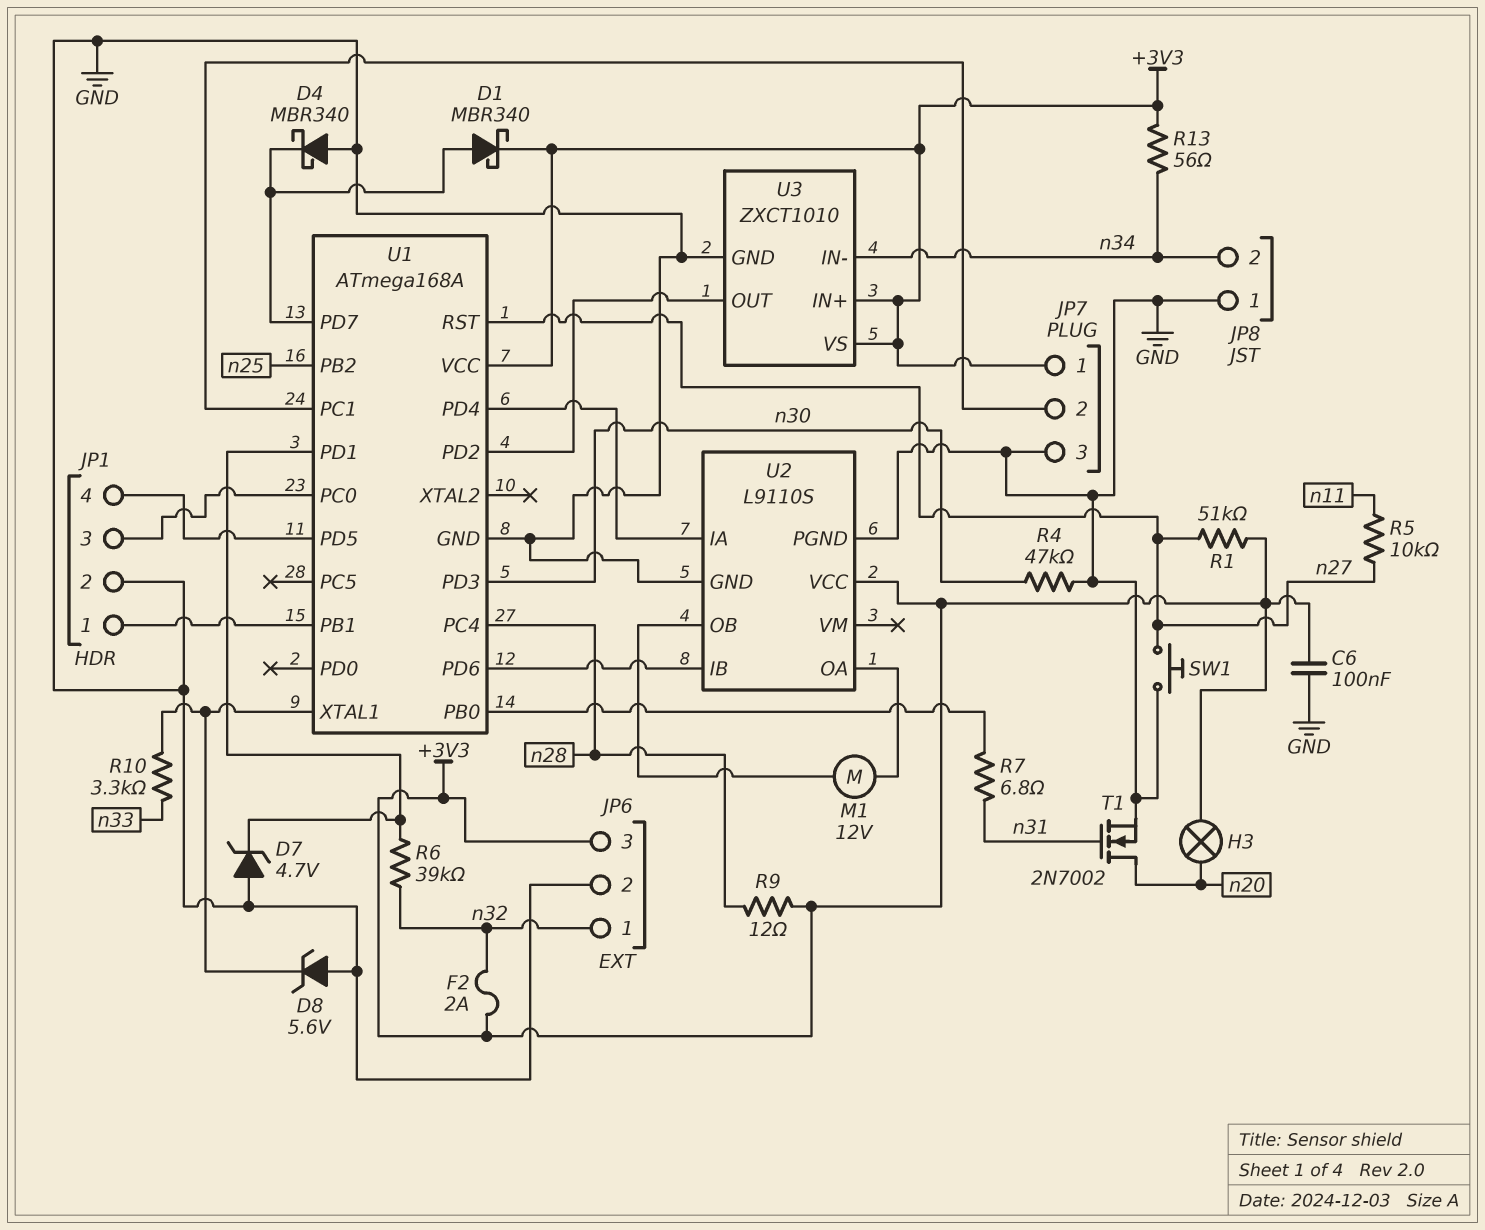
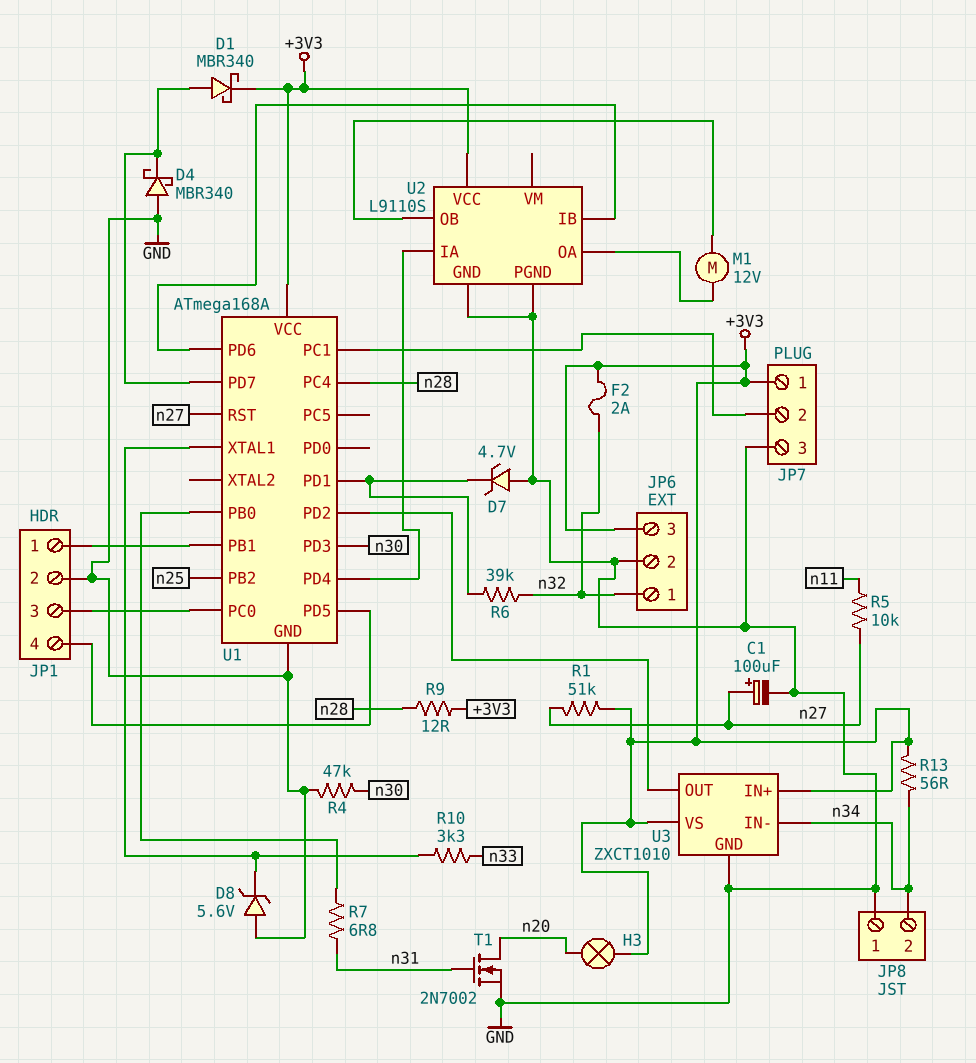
C1: none -> 100uF (plus n27, minus GND)
C6: 100nF (+3V3, GND) -> none
SW1: button (GND, n27) -> none

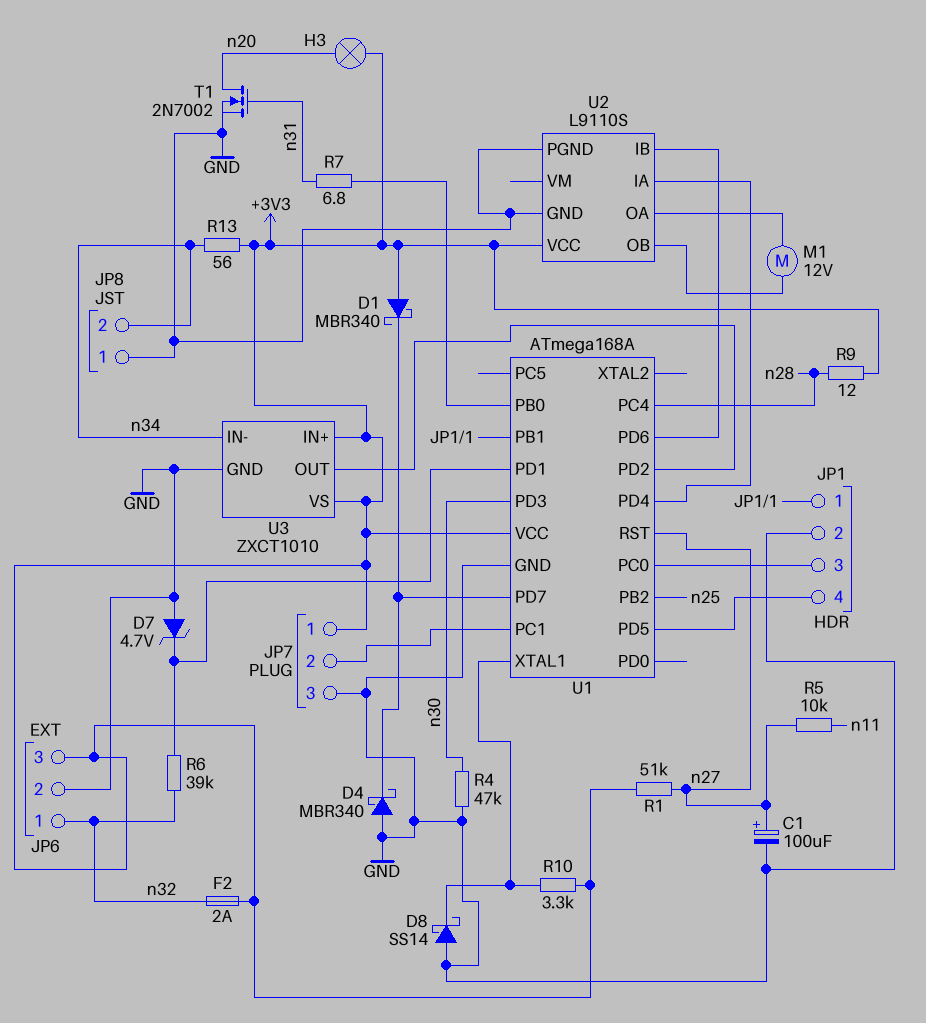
D1: schottky MBR340 (A U1/PD7, K +3V3) -> schottky MBR340 (A +3V3, K U1/PD7)
D8: zener 5.6V (A GND, K U1/XTAL1) -> schottky SS14 (A GND, K U1/XTAL1)
R10: 3.3k (U1/XTAL1, n33) -> 3.3k (+3V3, U1/XTAL1)

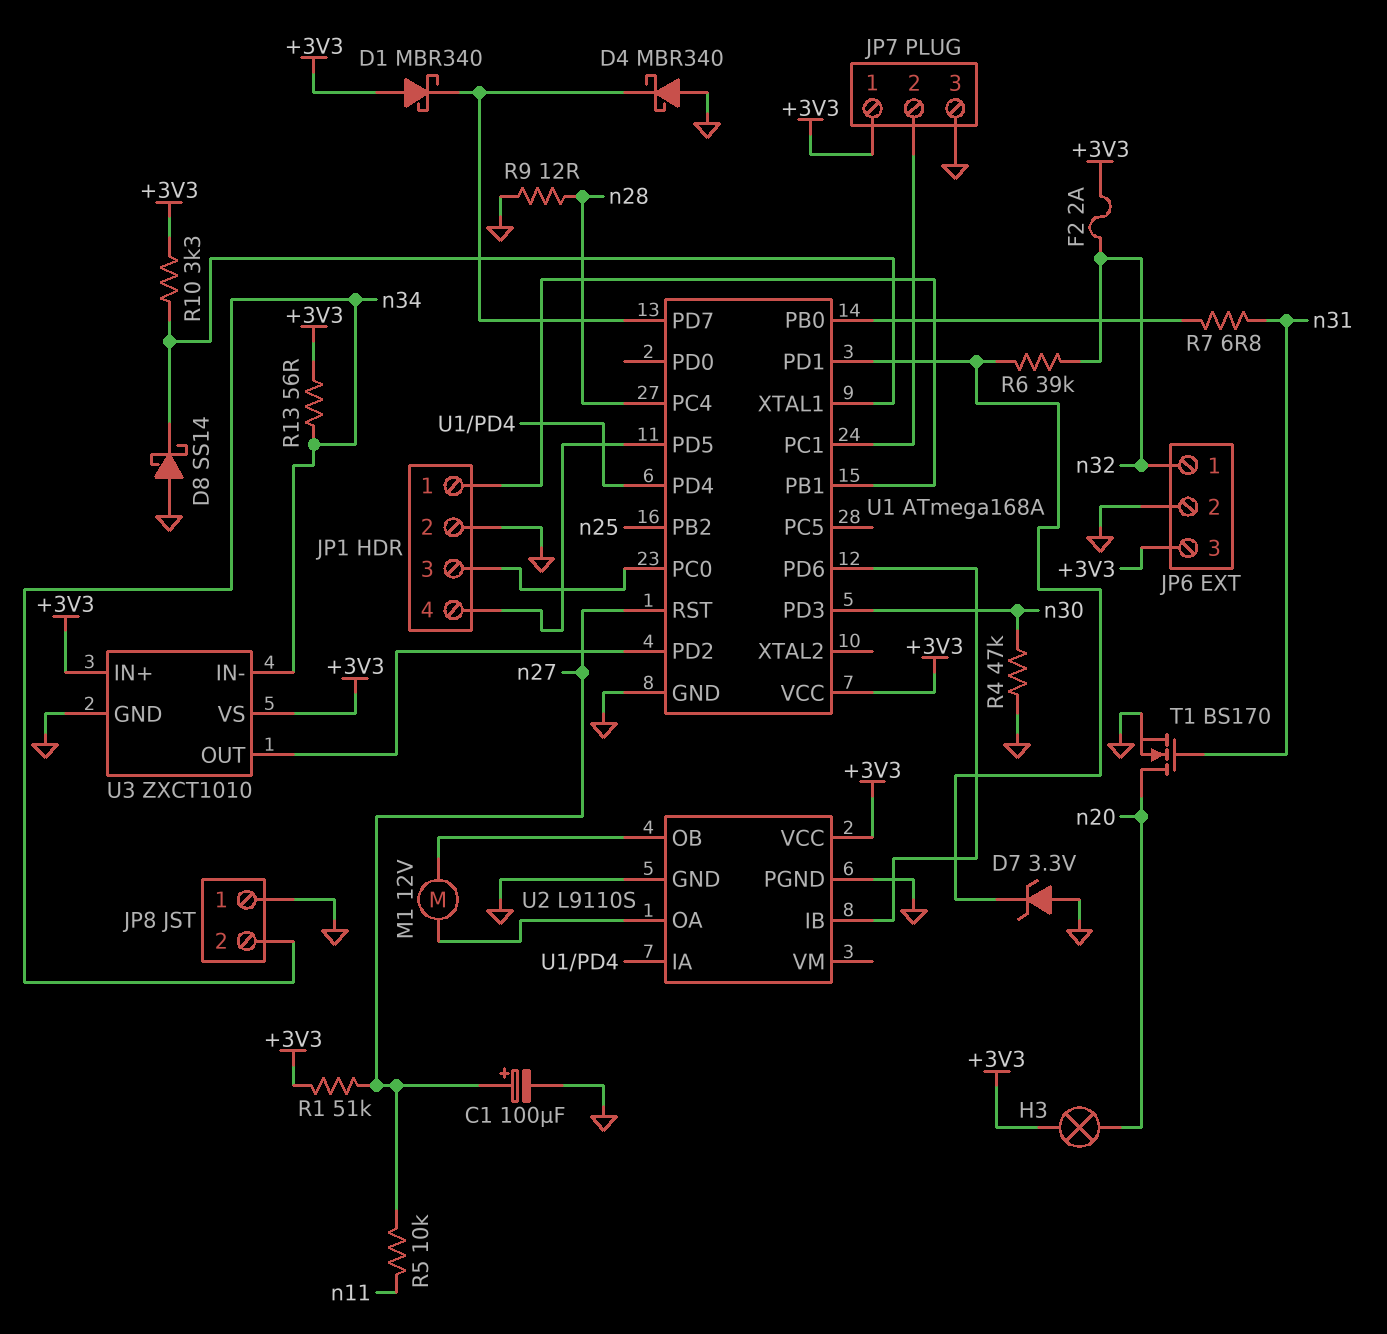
D7: zener 4.7V (A GND, K U1/PD1) -> zener 3.3V (A GND, K U1/PD1)
R9: 12 (+3V3, n28) -> 12 (GND, n28)
T1: NMOS 2N7002 (G n31, D n20, S GND) -> NMOS BS170 (G n31, D n20, S GND)

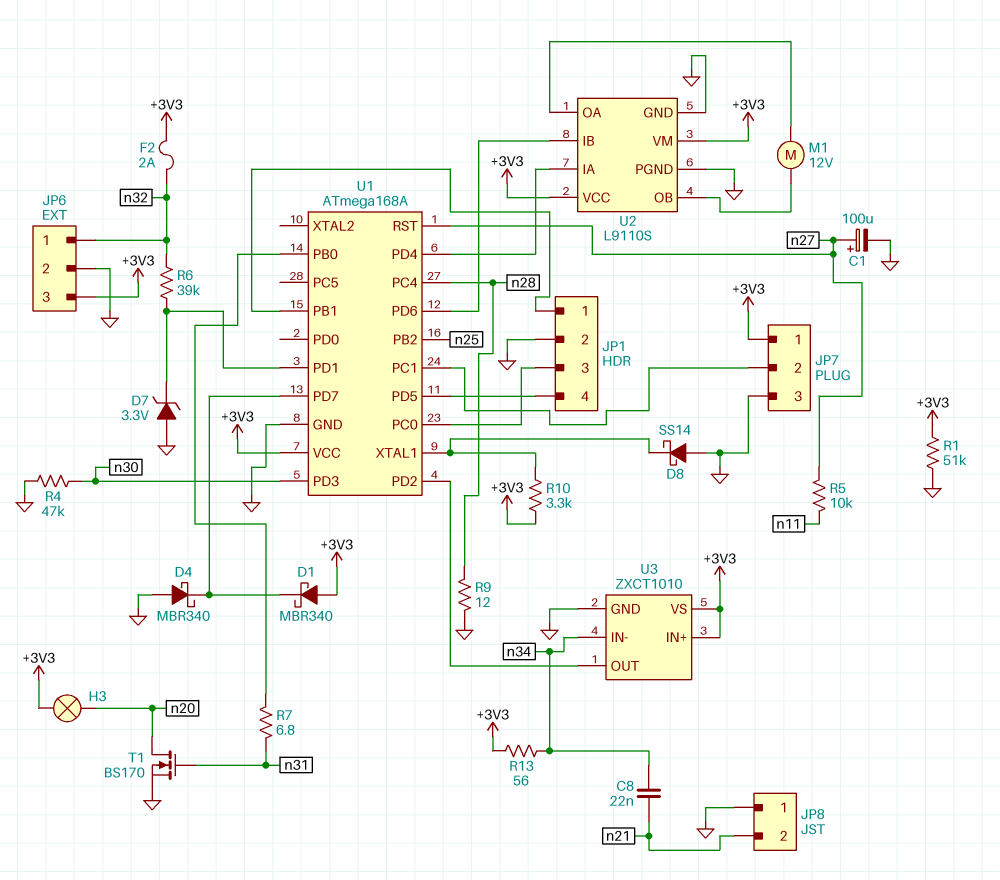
C8: none -> 22nF (n21, n34)
JP8 pin 2: n34 -> n21
R1: 51k (+3V3, n27) -> 51k (+3V3, GND)
U2 pin VM: none -> +3V3

